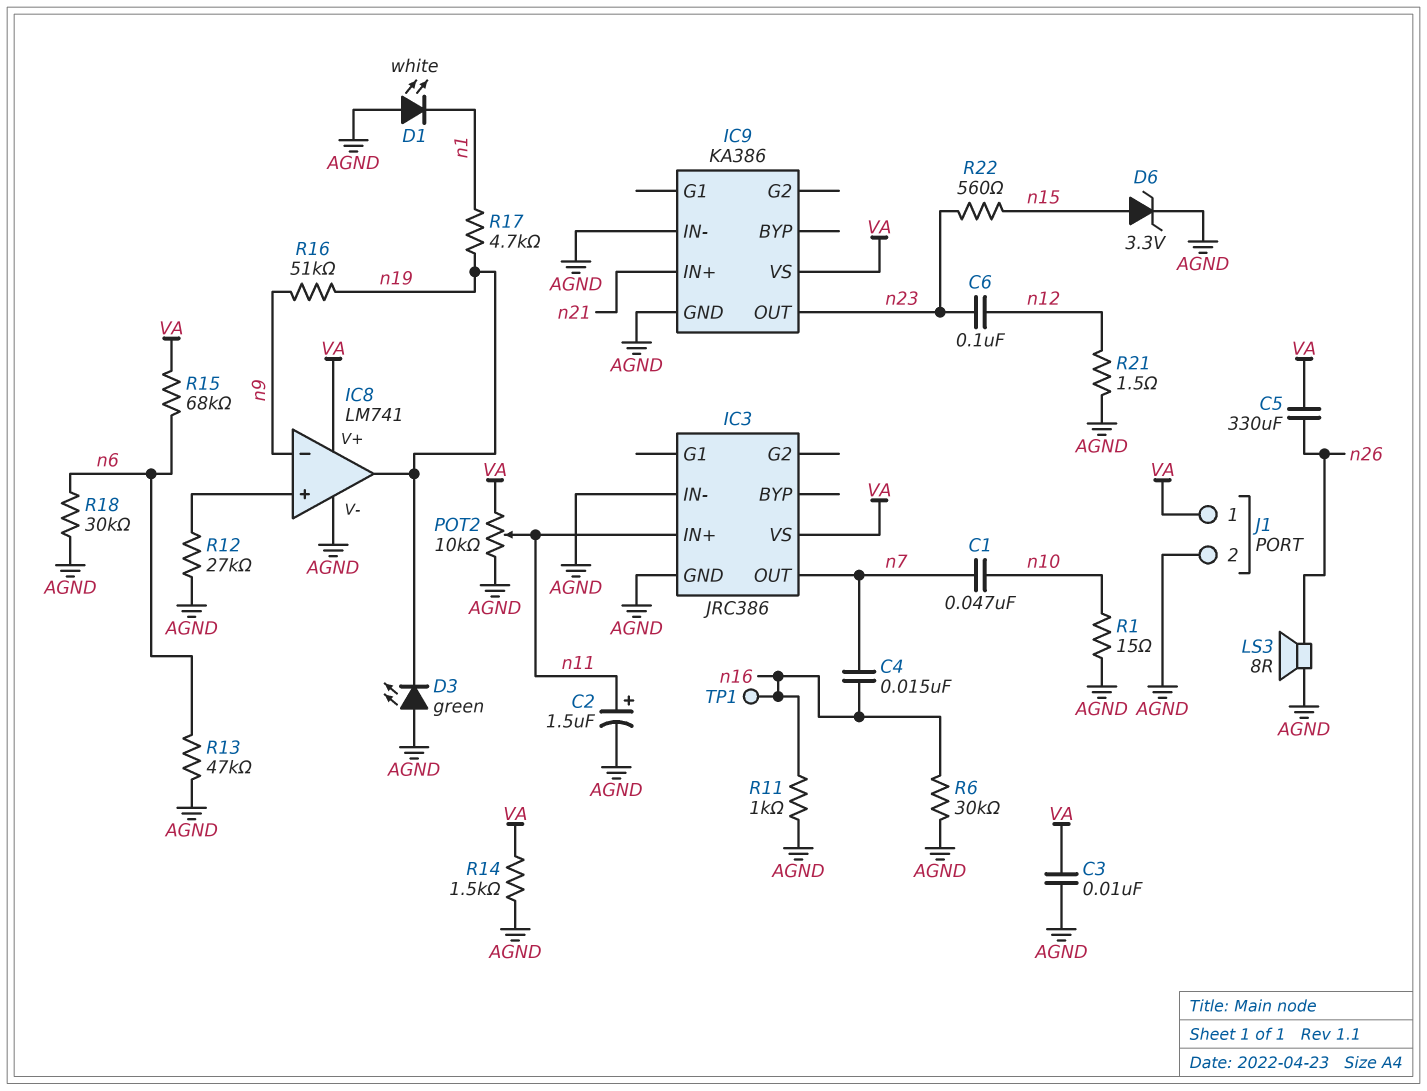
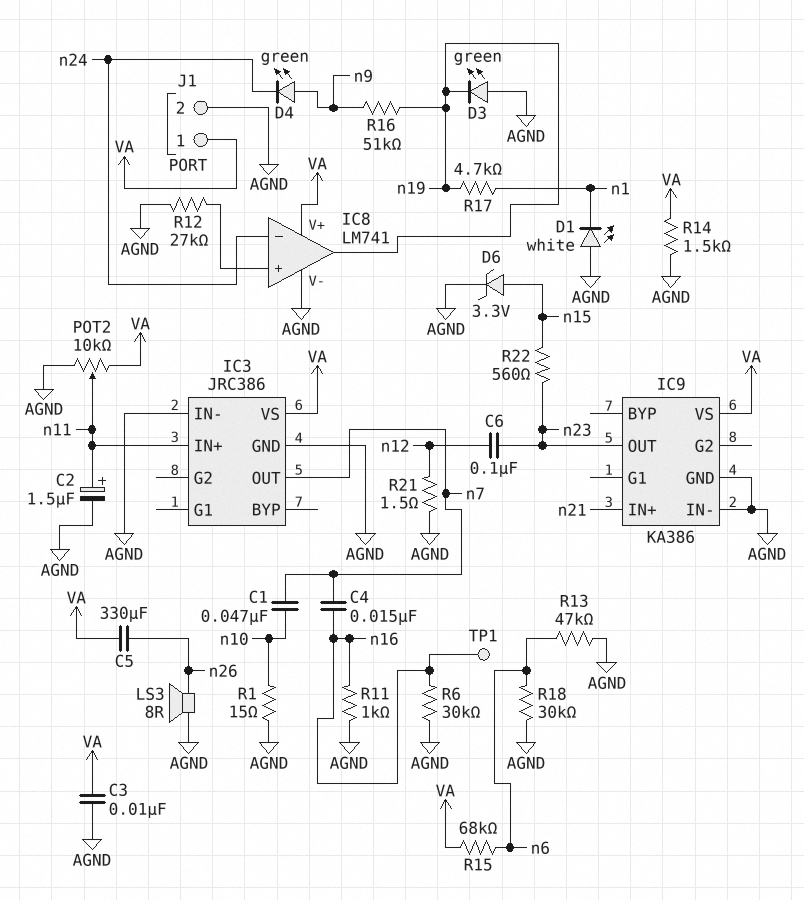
D4: none -> LED green (A n9, K n24)
IC8 pin in-: n9 -> n24

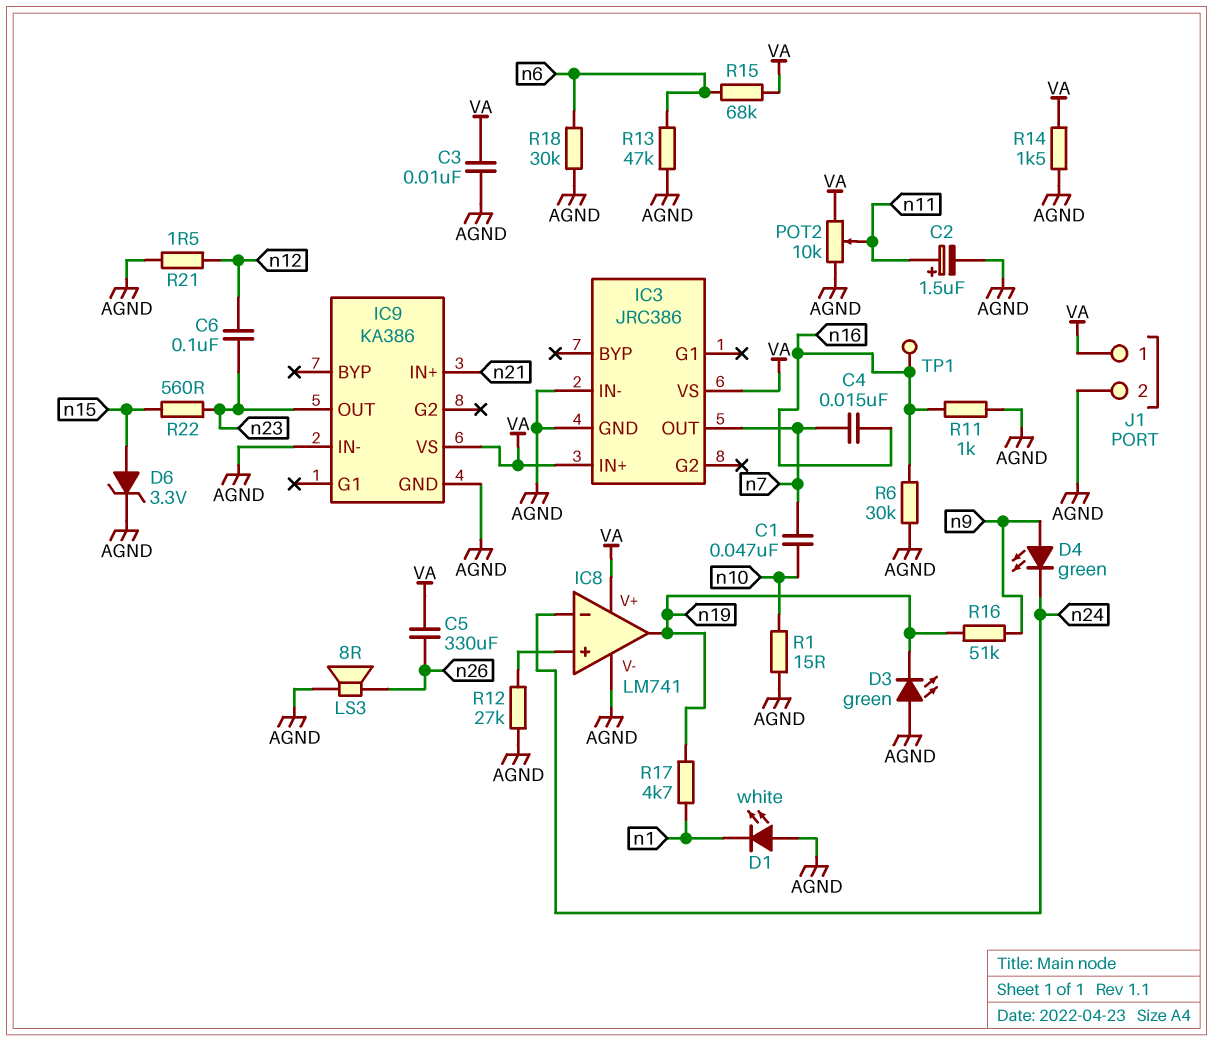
IC3 pin IN+: n11 -> VA

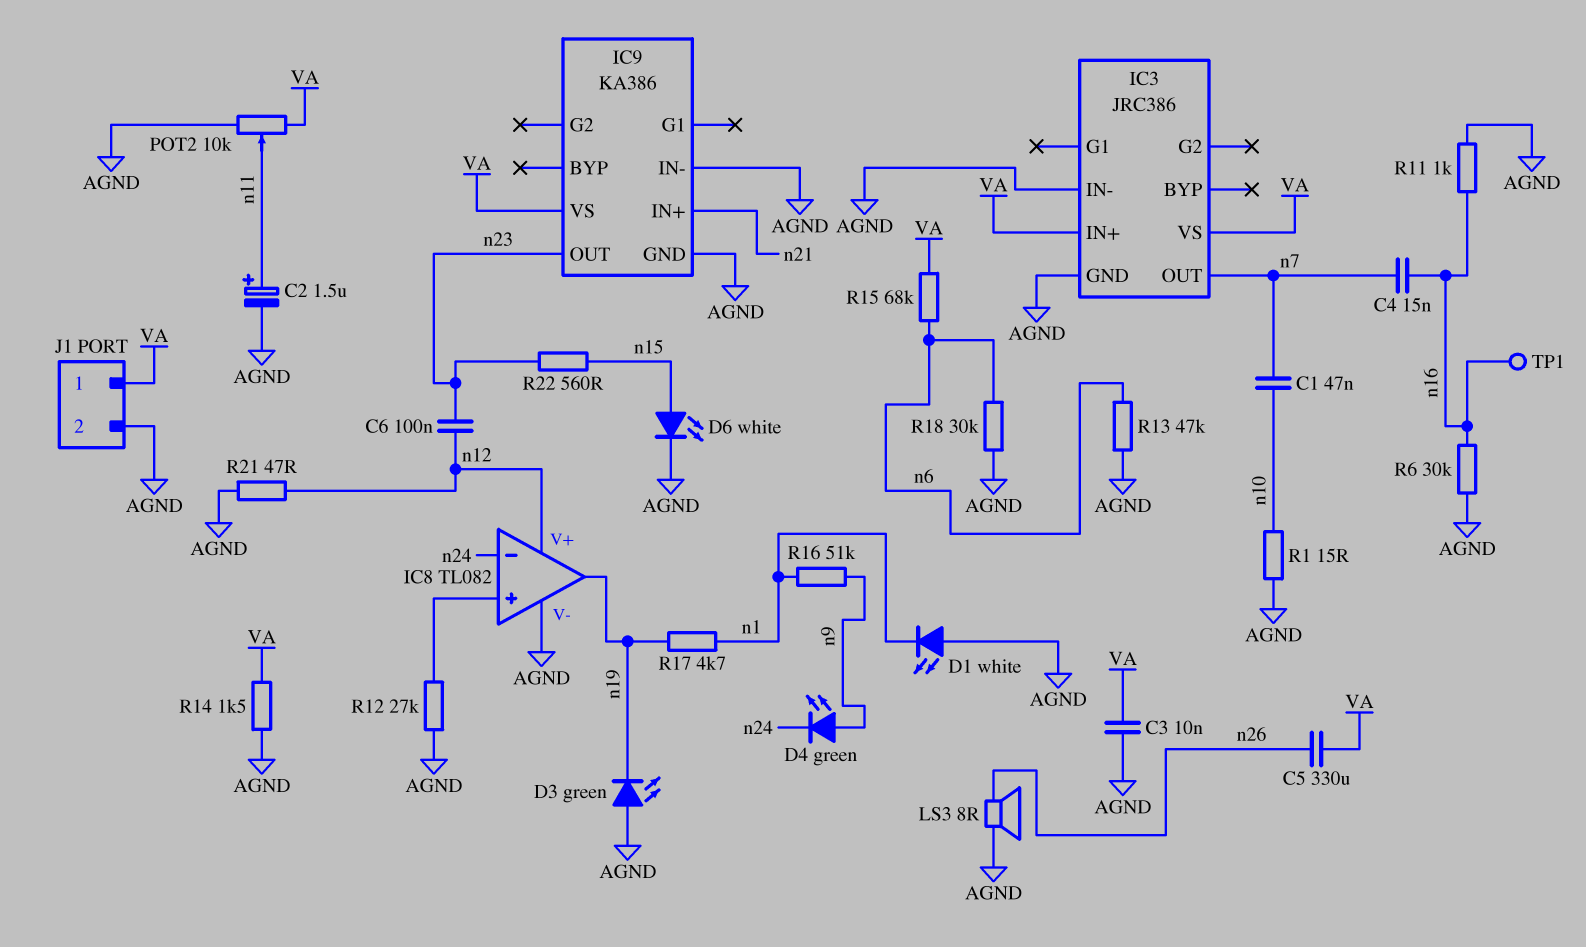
D6: zener 3.3V (A n15, K AGND) -> LED white (A n15, K AGND)
IC8: LM741 -> TL082
IC8 pin V+: VA -> n12
R16: 51k (n9, n19) -> 51k (n1, n9)
R21: 1.5 (AGND, n12) -> 47 (AGND, n12)

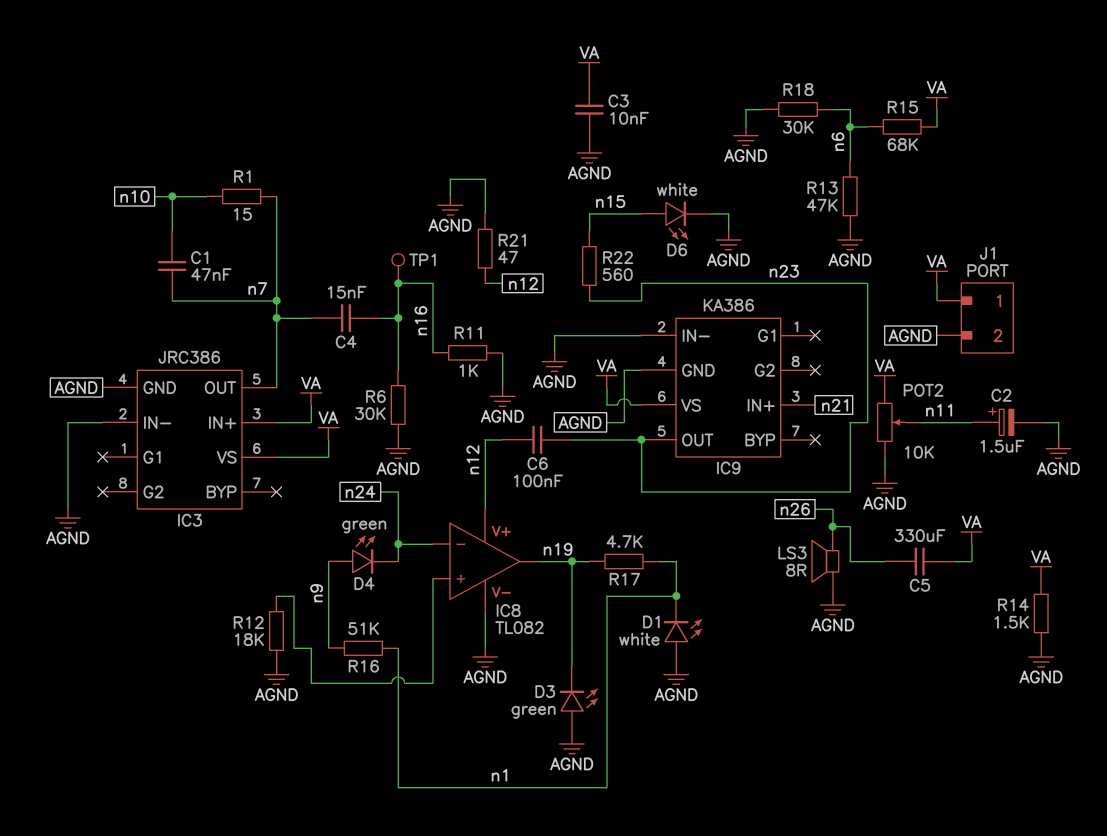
R1: 15 (AGND, n10) -> 15 (n7, n10)
R12: 27k (AGND, IC8/in+) -> 18k (AGND, IC8/in+)

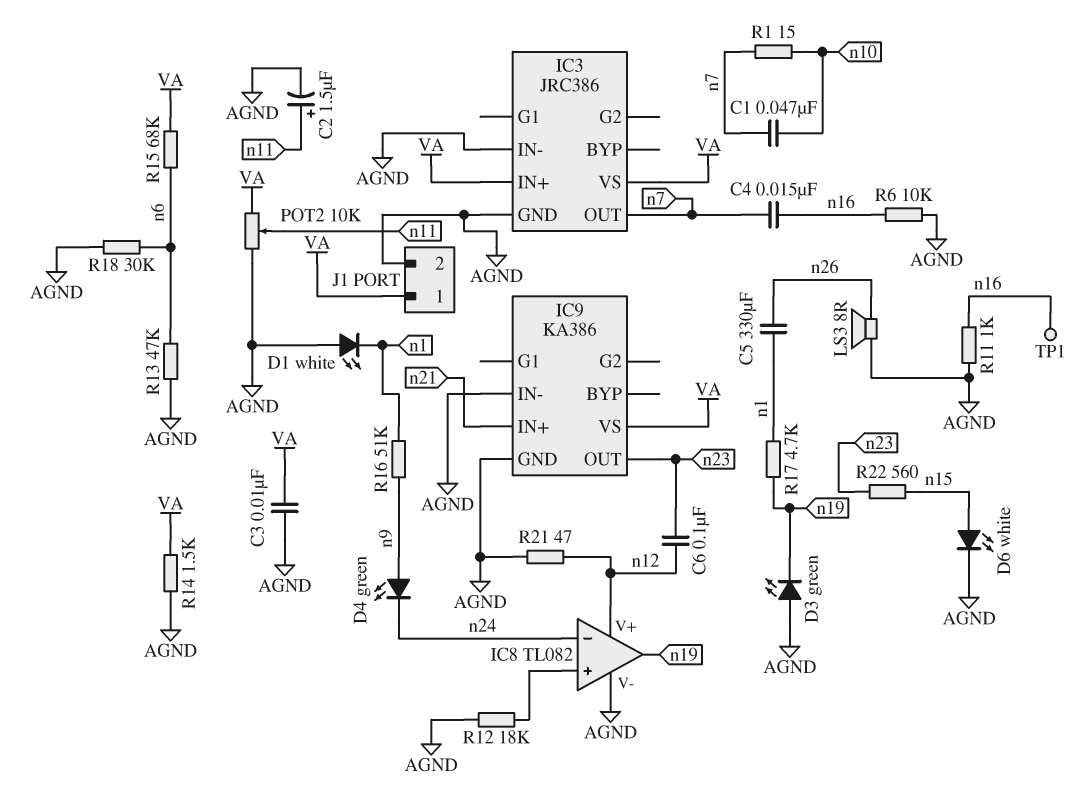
C5: 330uF (VA, n26) -> 330uF (n1, n26)
R6: 30k (AGND, n16) -> 10k (AGND, n16)

